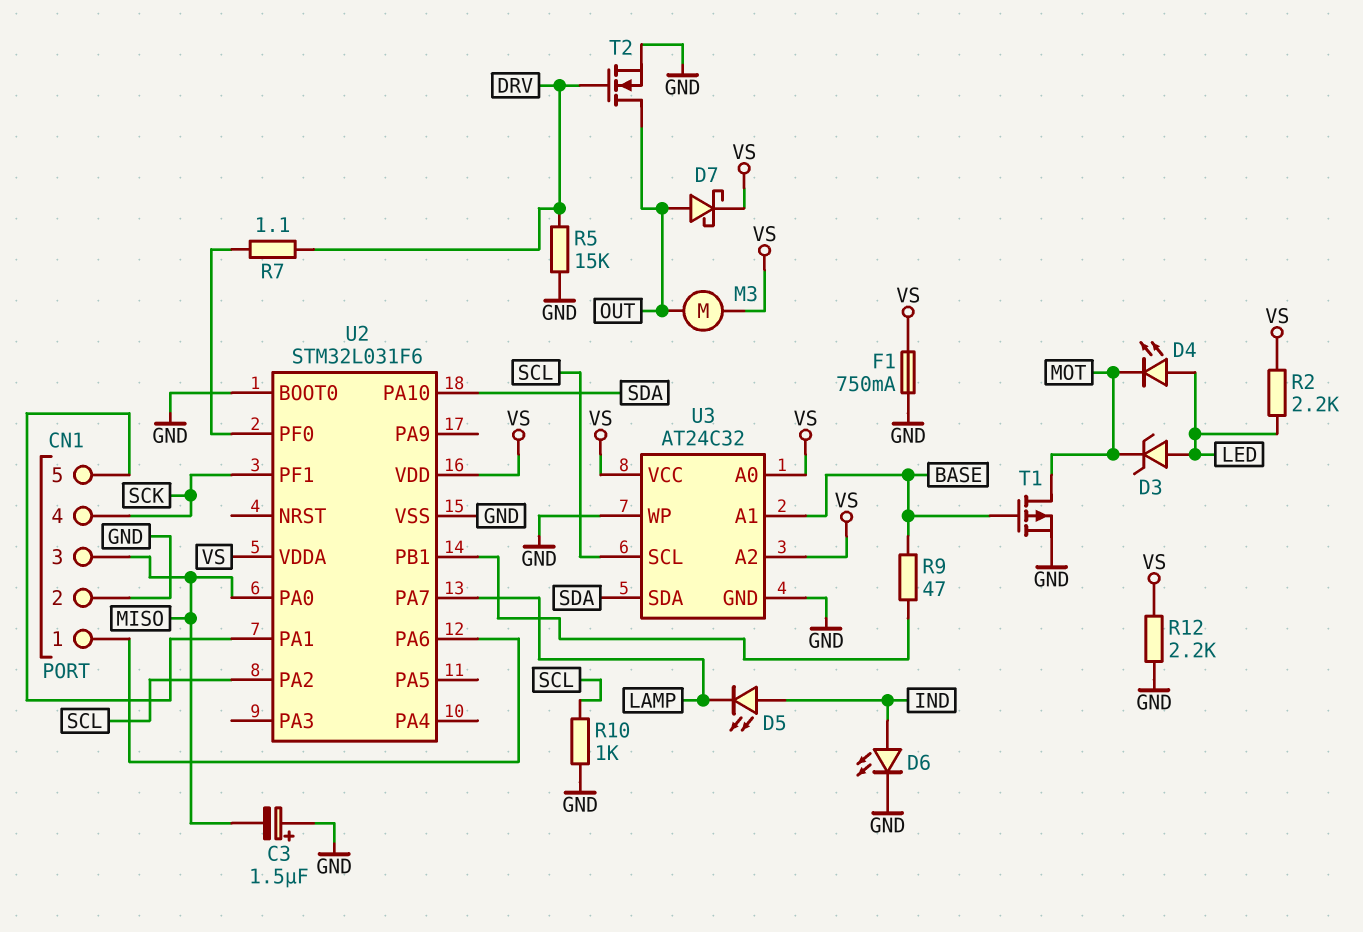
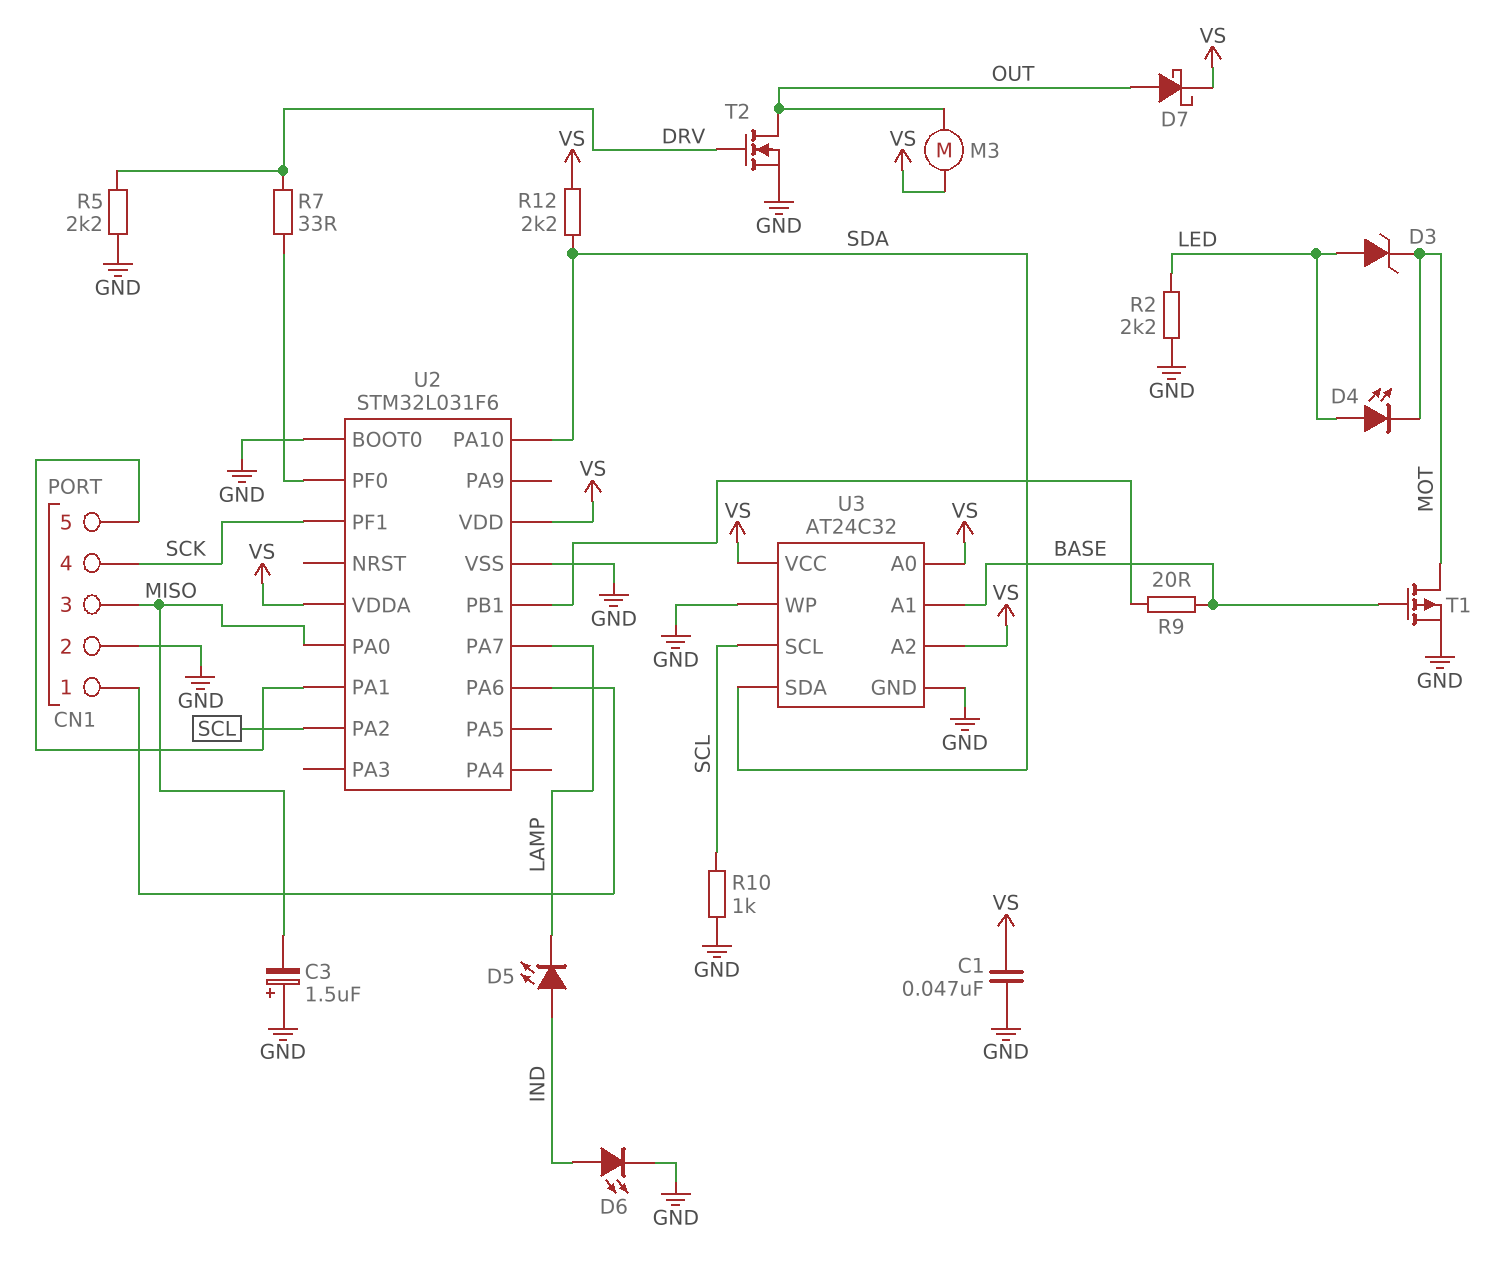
C1: none -> 47nF (GND, VS)
F1: 750mA (GND, VS) -> none
R2: 2.2k (LED, VS) -> 2.2k (GND, LED)
R5: 15k (DRV, GND) -> 2.2k (DRV, GND)
R7: 1.1 (DRV, U2/PF0) -> 33 (DRV, U2/PF0)
R9: 47 (BASE, U2/PB1) -> 20 (BASE, U2/PB1)
R12: 2.2k (GND, VS) -> 2.2k (SDA, VS)

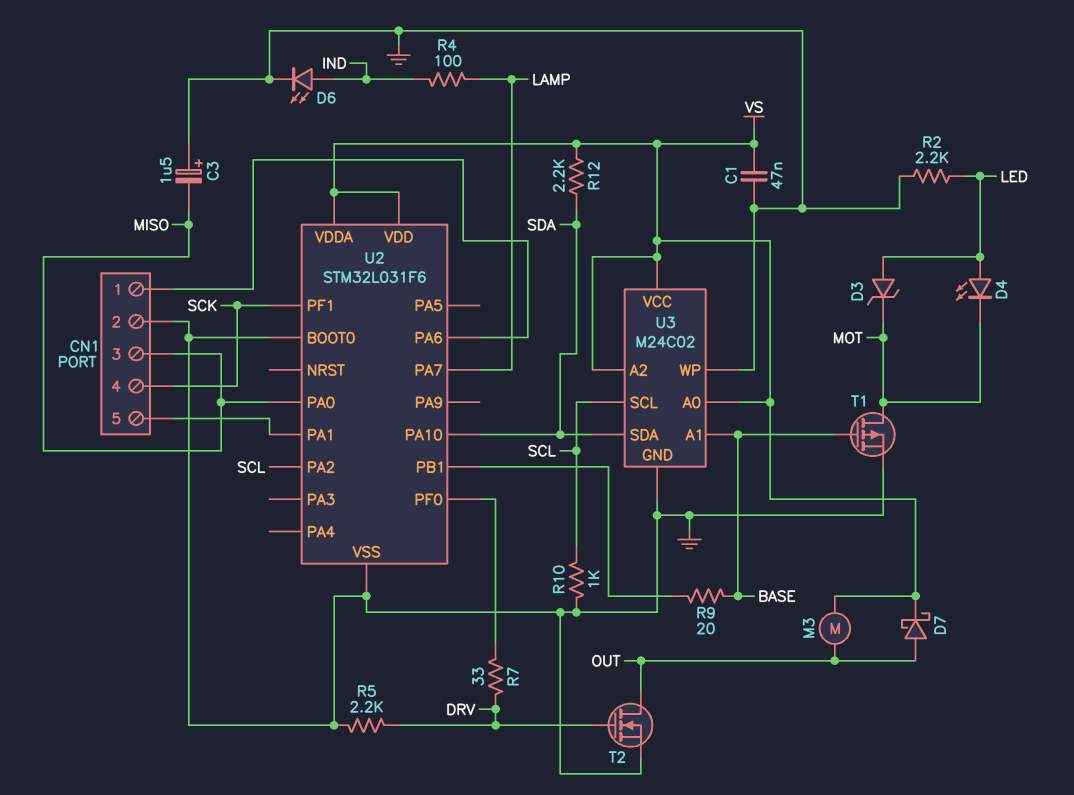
D5: LED (A IND, K LAMP) -> none
R4: none -> 100 (IND, LAMP)
U3: AT24C32 -> M24C02

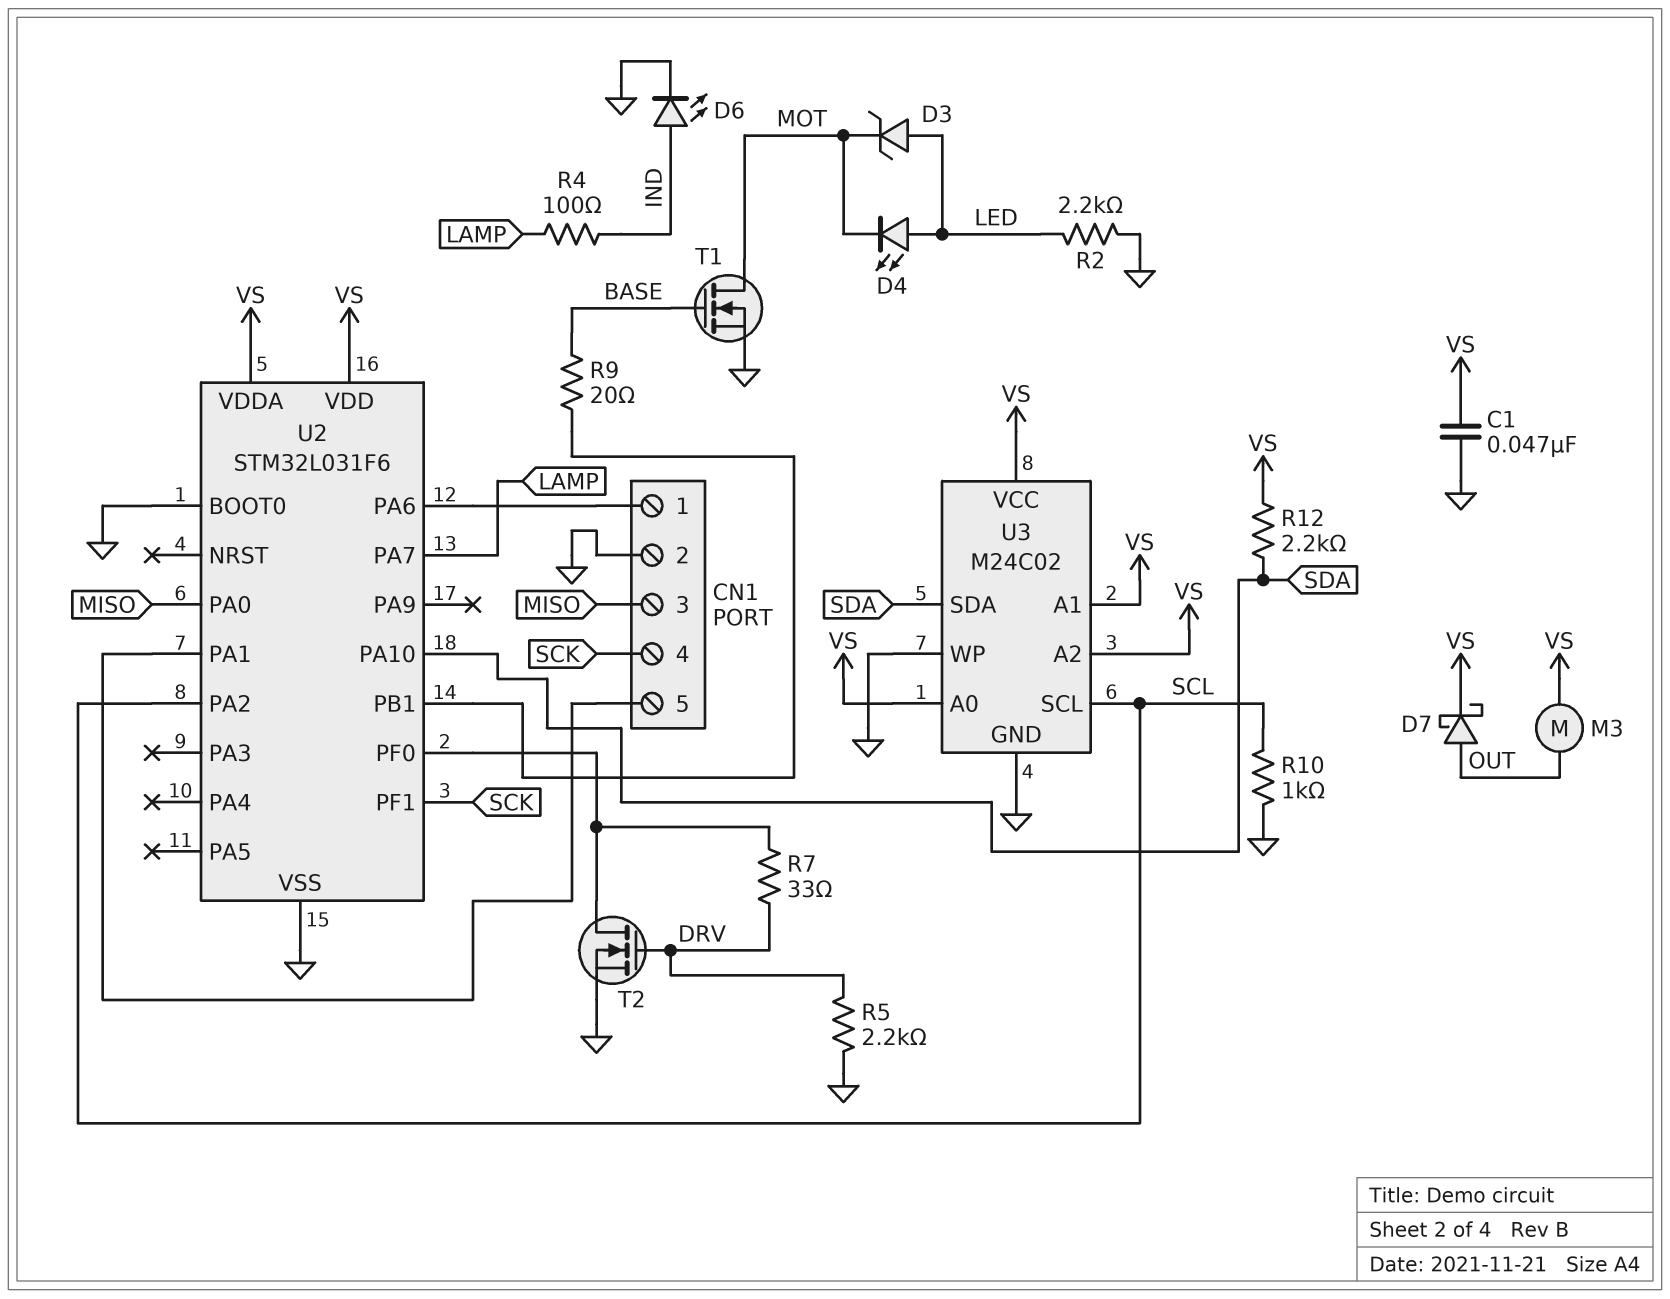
C3: 1.5uF (plus GND, minus MISO) -> none
T1: PMOS (G BASE, D MOT, S GND) -> NMOS (G BASE, D MOT, S GND)
T2: NMOS (G DRV, D OUT, S GND) -> NMOS (G DRV, D U2/PF0, S GND)
U3 pin A1: BASE -> VS

